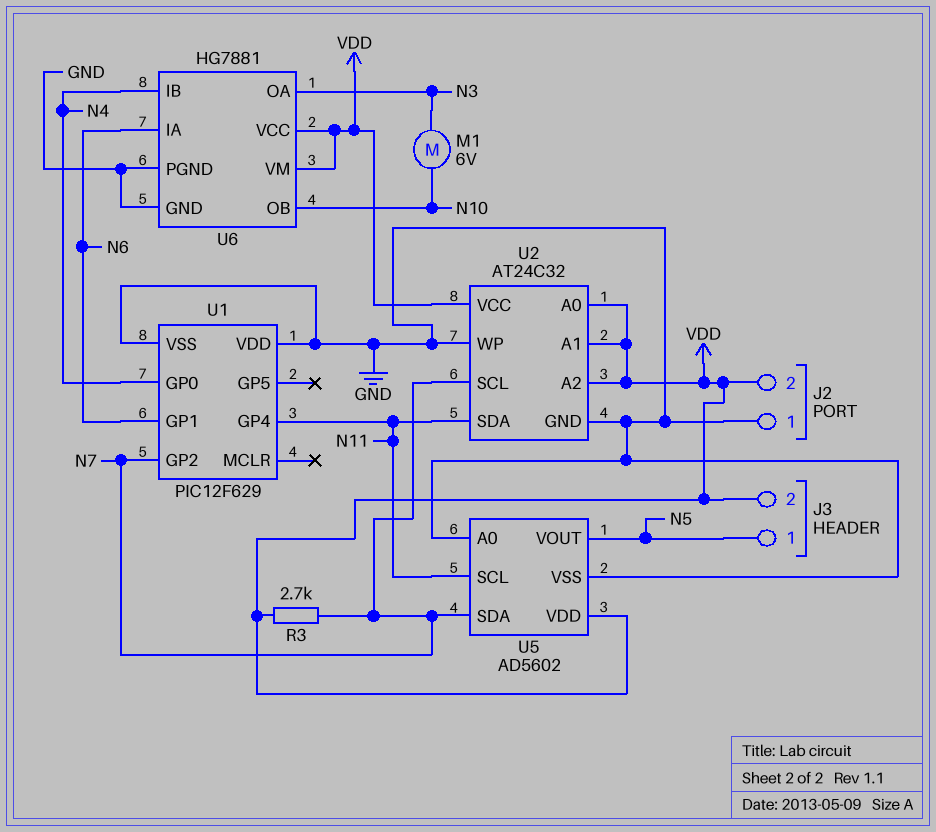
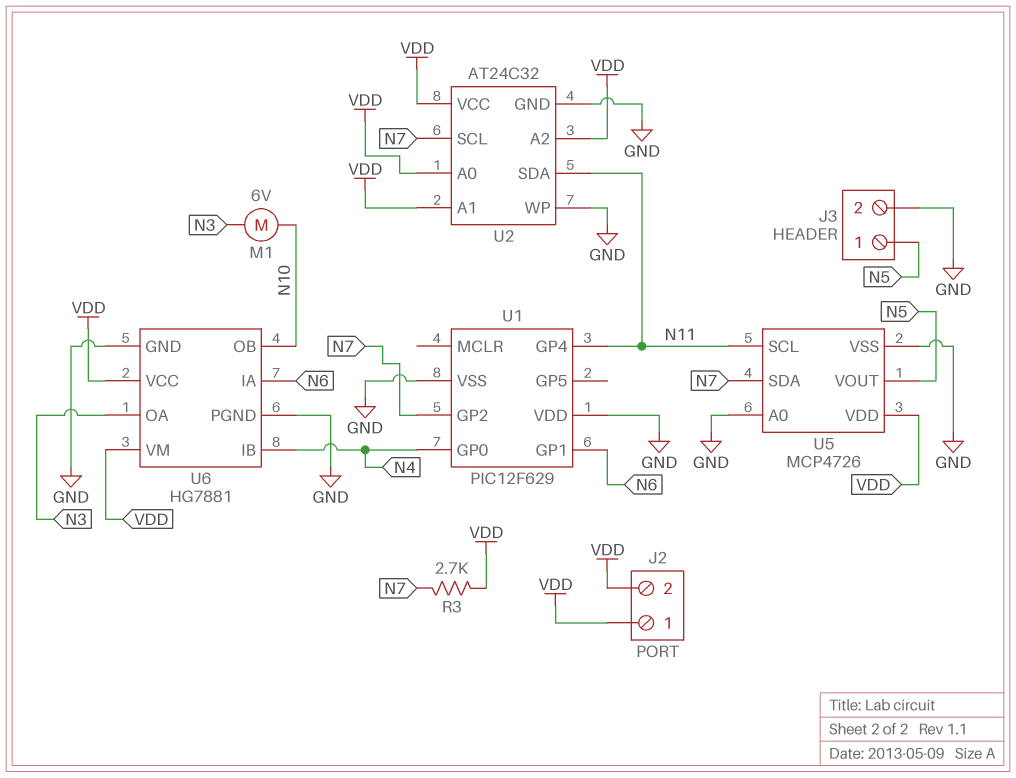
J2 pin 1: GND -> VDD
J3 pin 2: VDD -> GND
U5: AD5602 -> MCP4726

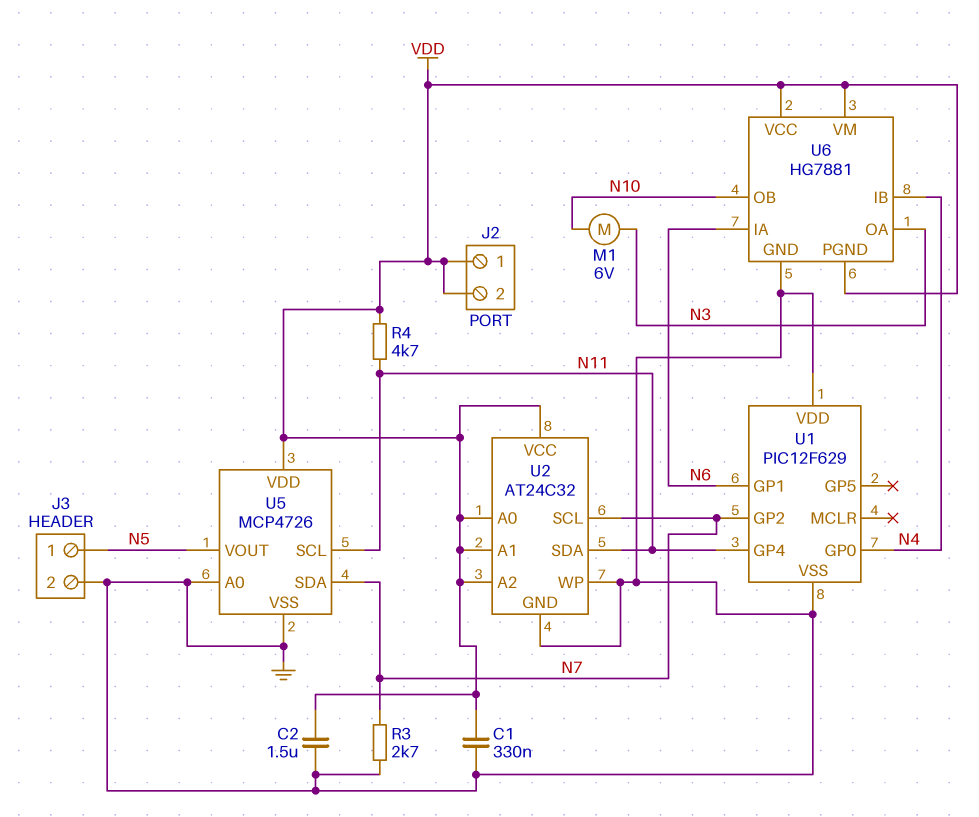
C1: none -> 330nF (GND, VDD)
C2: none -> 1.5uF (GND, VDD)
R3: 2.7k (N7, VDD) -> 2.7k (GND, N7)
R4: none -> 4.7k (N11, VDD)
U6 pin PGND: GND -> VDD

